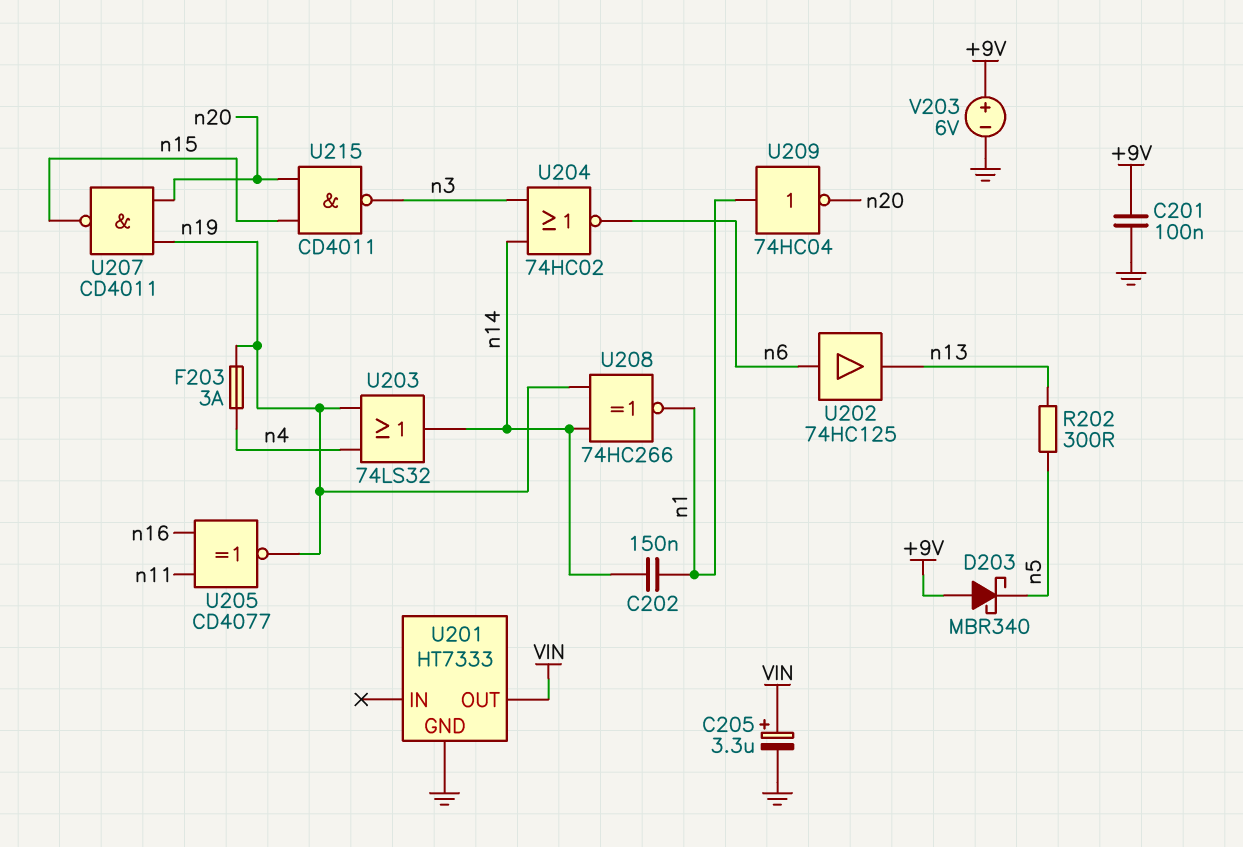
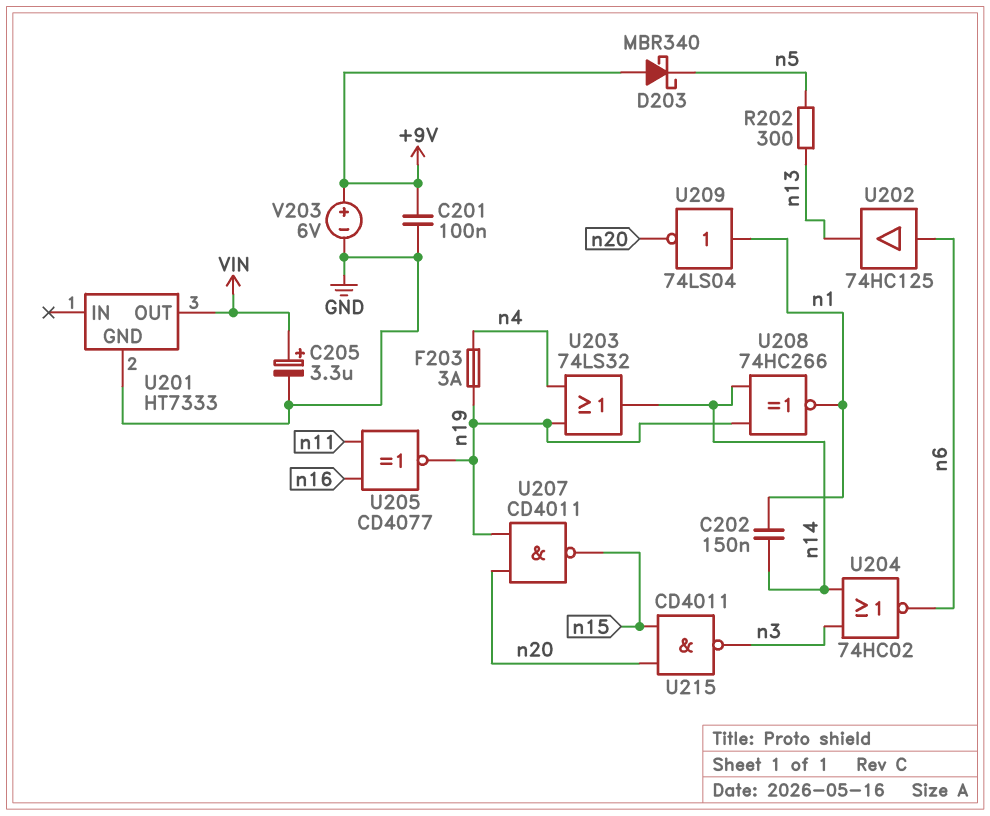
U209: NOT 74HC04 (in n1, out n20) -> NOT 74LS04 (in n1, out n20)

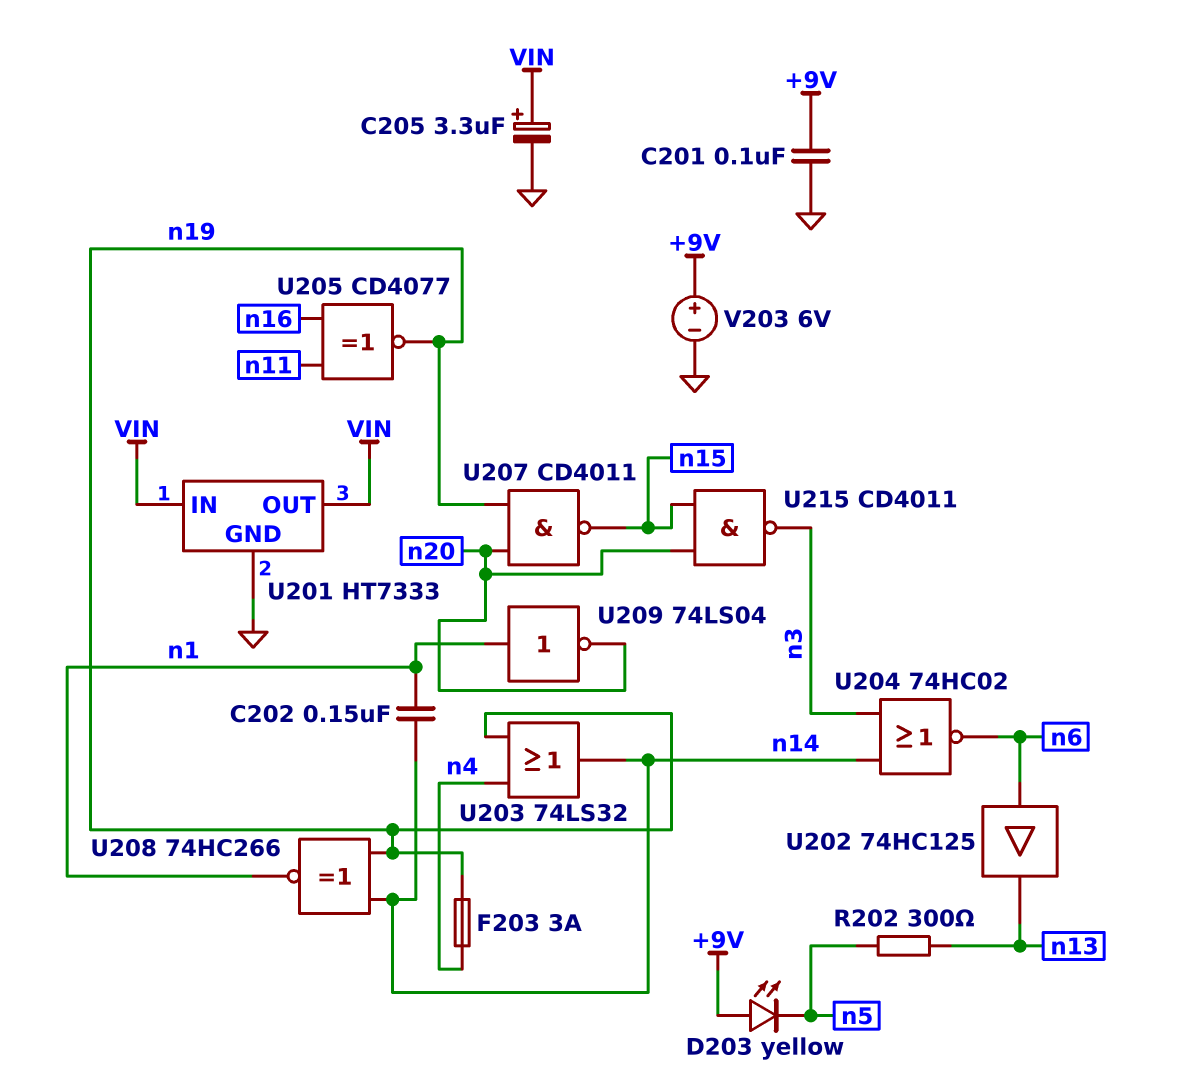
D203: schottky MBR340 (A +9V, K n5) -> LED yellow (A +9V, K n5)
U201 pin IN: none -> VIN

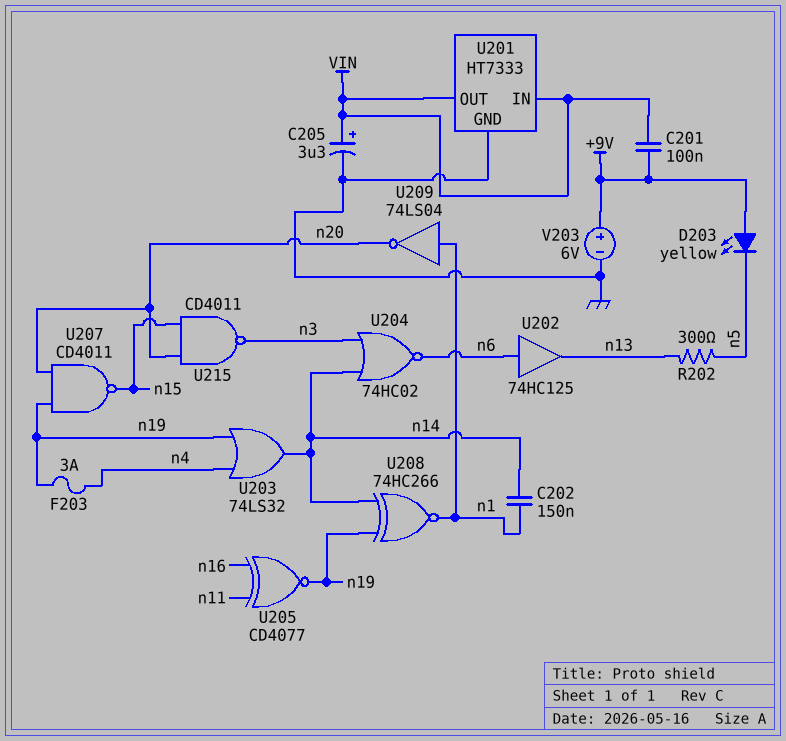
C201: 100nF (+9V, GND) -> 100nF (+9V, VIN)

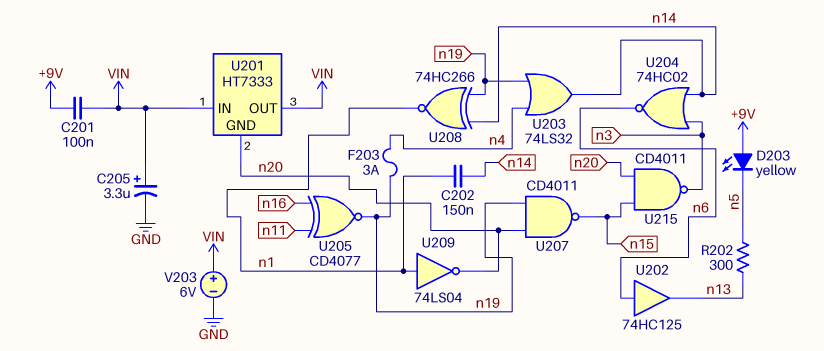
U201 pin GND: GND -> n20
V203: 6V (plus +9V, minus GND) -> 6V (plus VIN, minus GND)

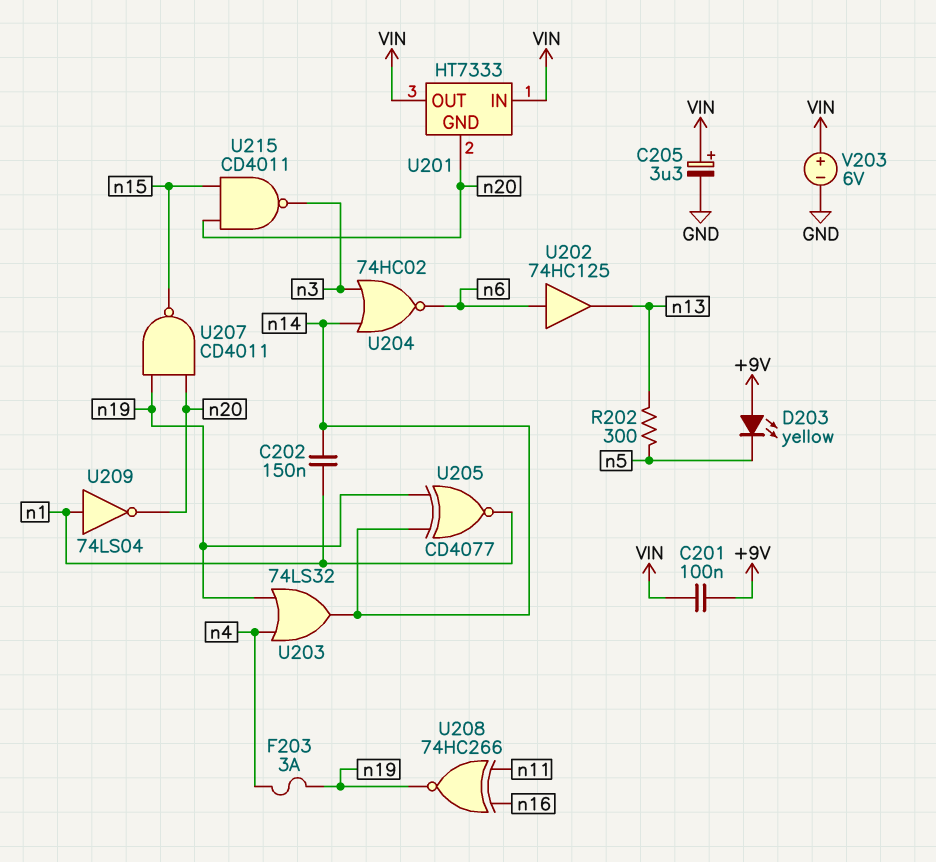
U205: XNOR CD4077 (in n11, in n16, out n19) -> XNOR CD4077 (in n14, in n19, out n1)
U208: XNOR 74HC266 (in n14, in n19, out n1) -> XNOR 74HC266 (in n11, in n16, out n19)

